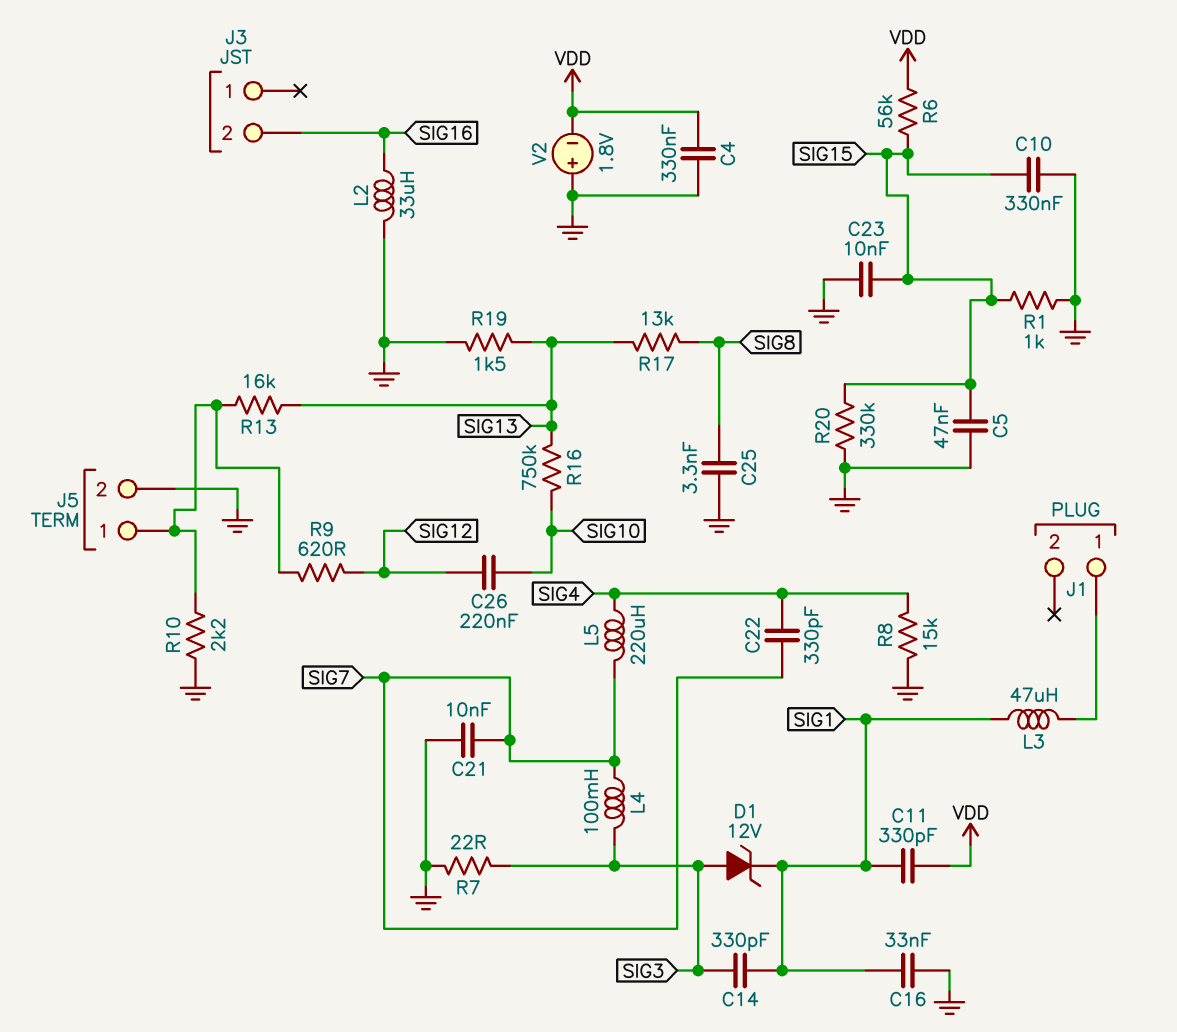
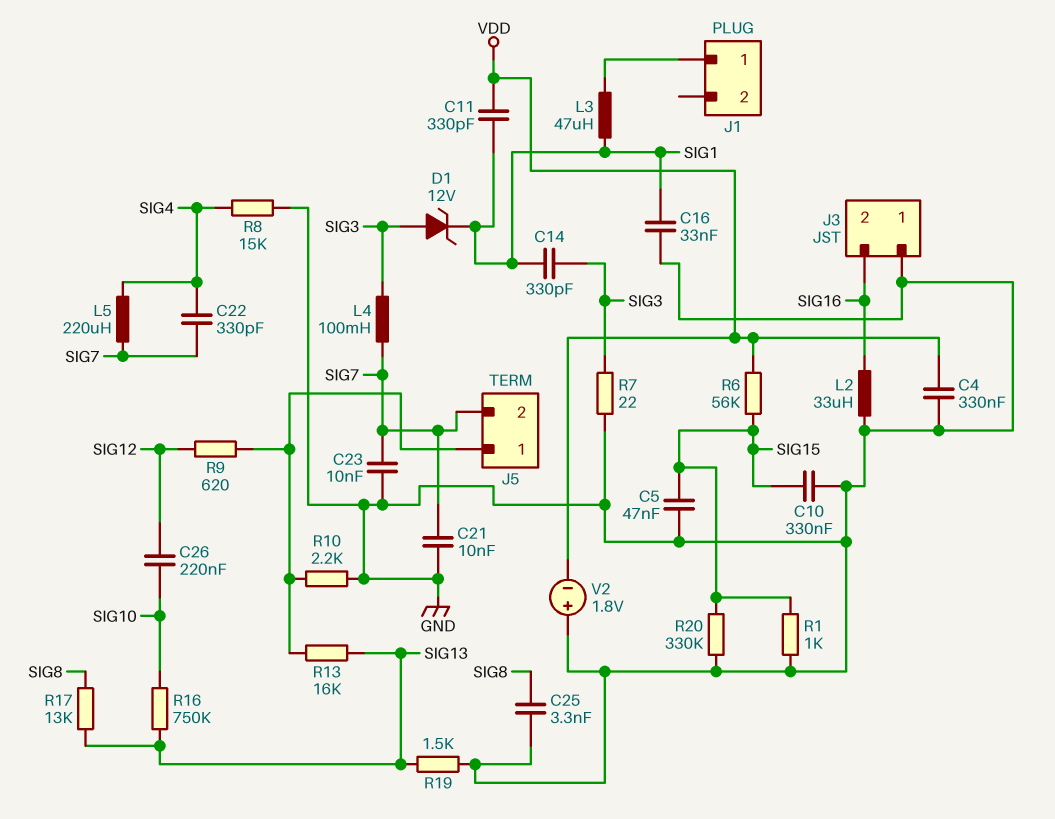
C23: 10nF (GND, SIG15) -> 10nF (GND, SIG7)
J3 pin 1: none -> GND
J5 pin 2: GND -> SIG7

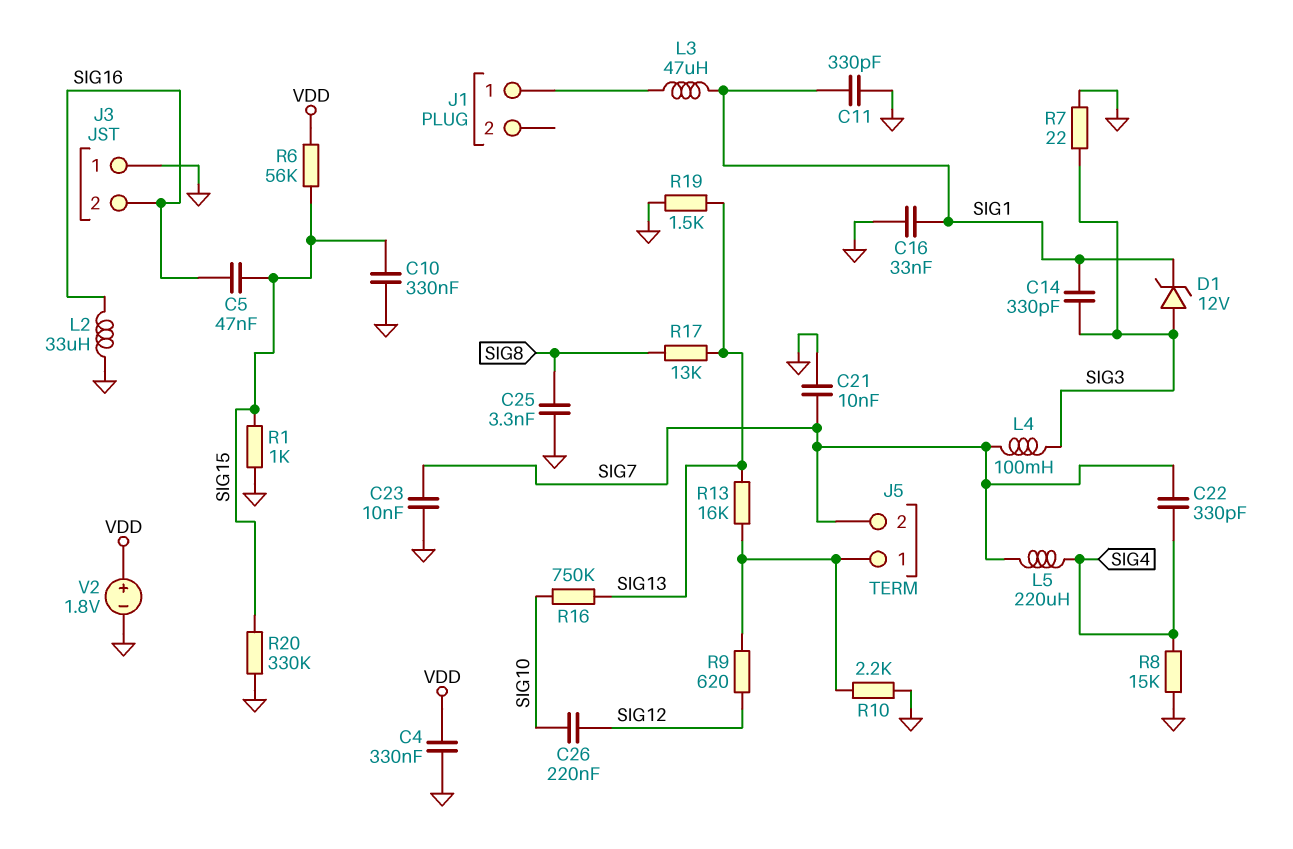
C5: 47nF (GND, SIG15) -> 47nF (SIG15, SIG16)
C11: 330pF (SIG1, VDD) -> 330pF (GND, SIG1)
V2: 1.8V (plus GND, minus VDD) -> 1.8V (plus VDD, minus GND)

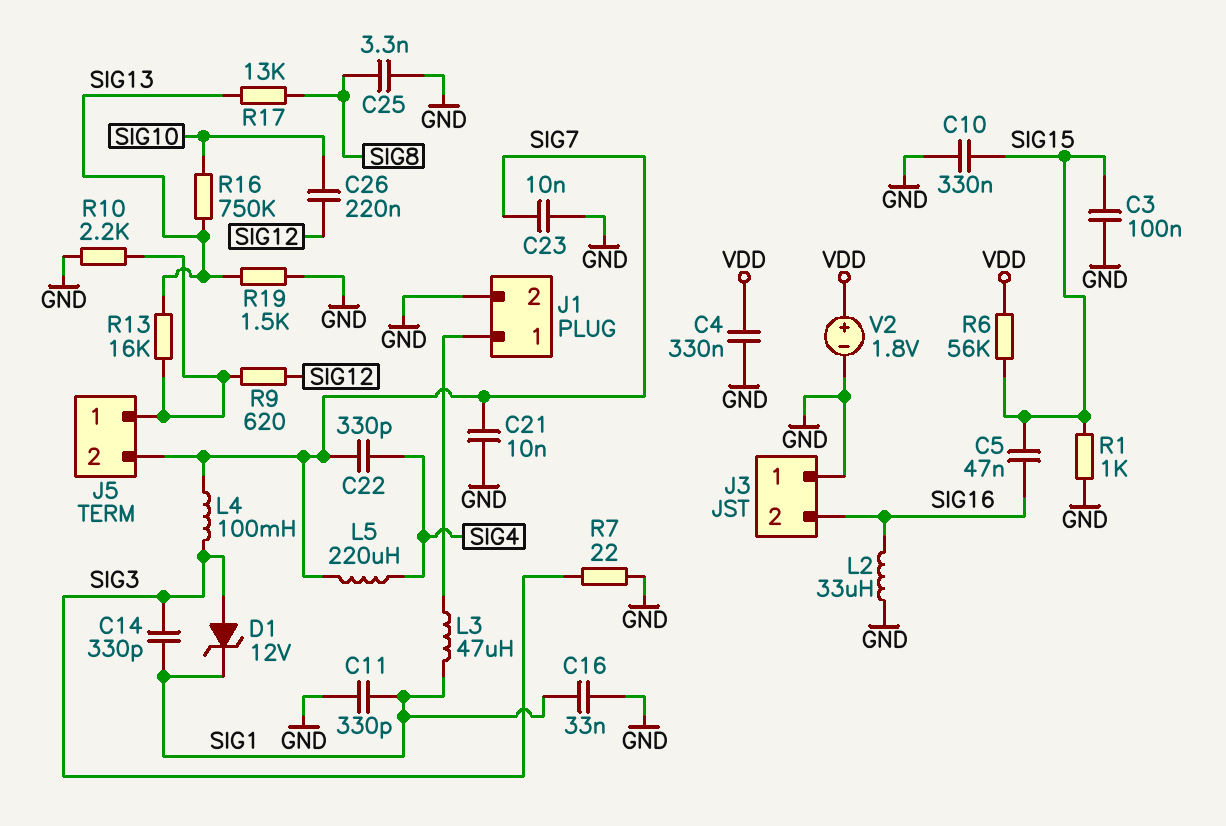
C3: none -> 100nF (GND, SIG15)
J1 pin 2: none -> GND
R8: 15k (GND, SIG4) -> none
R20: 330k (GND, SIG15) -> none

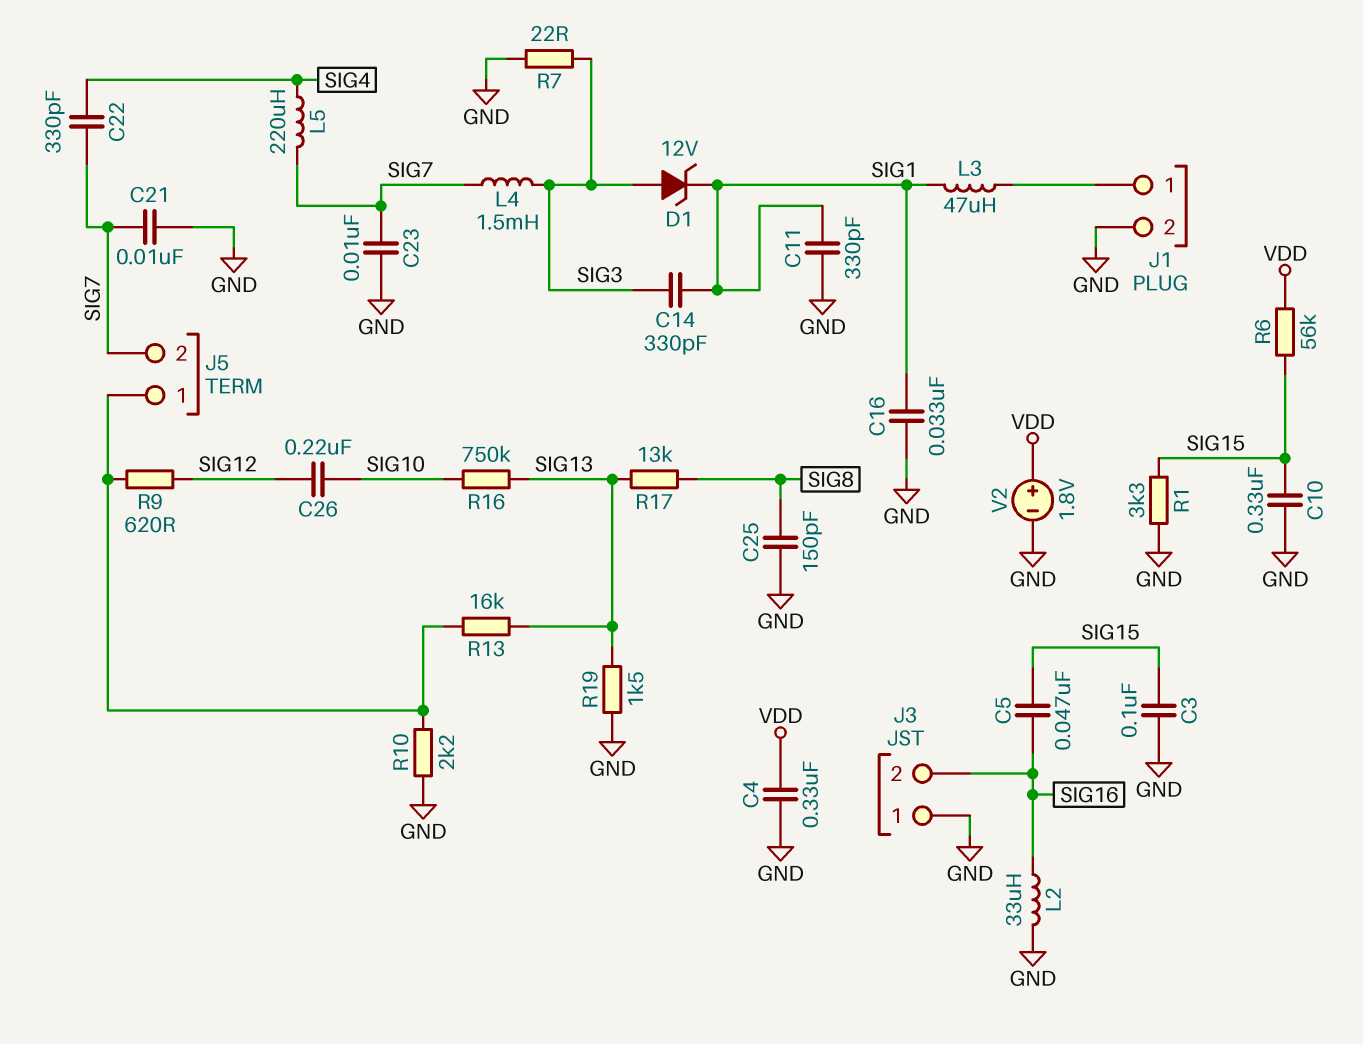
C25: 3.3nF (GND, SIG8) -> 150pF (GND, SIG8)
L4: 100mH (SIG3, SIG7) -> 1.5mH (SIG3, SIG7)
R1: 1k (GND, SIG15) -> 3.3k (GND, SIG15)

